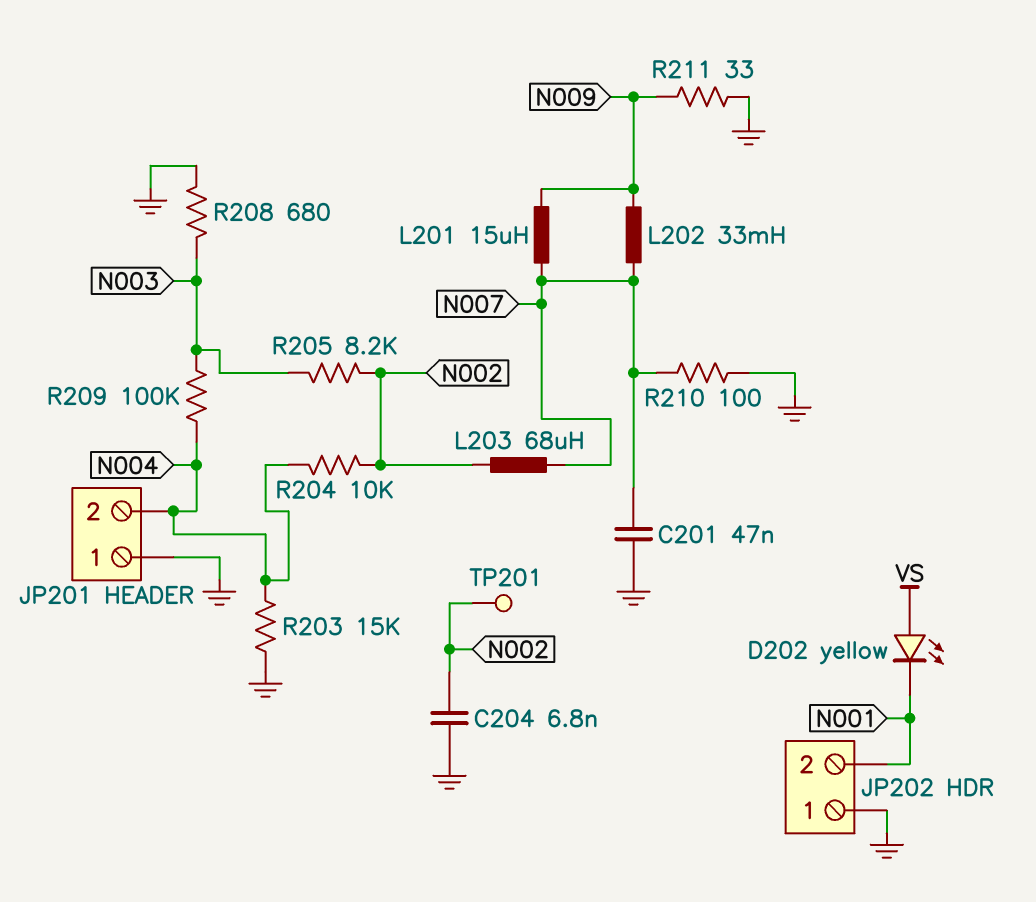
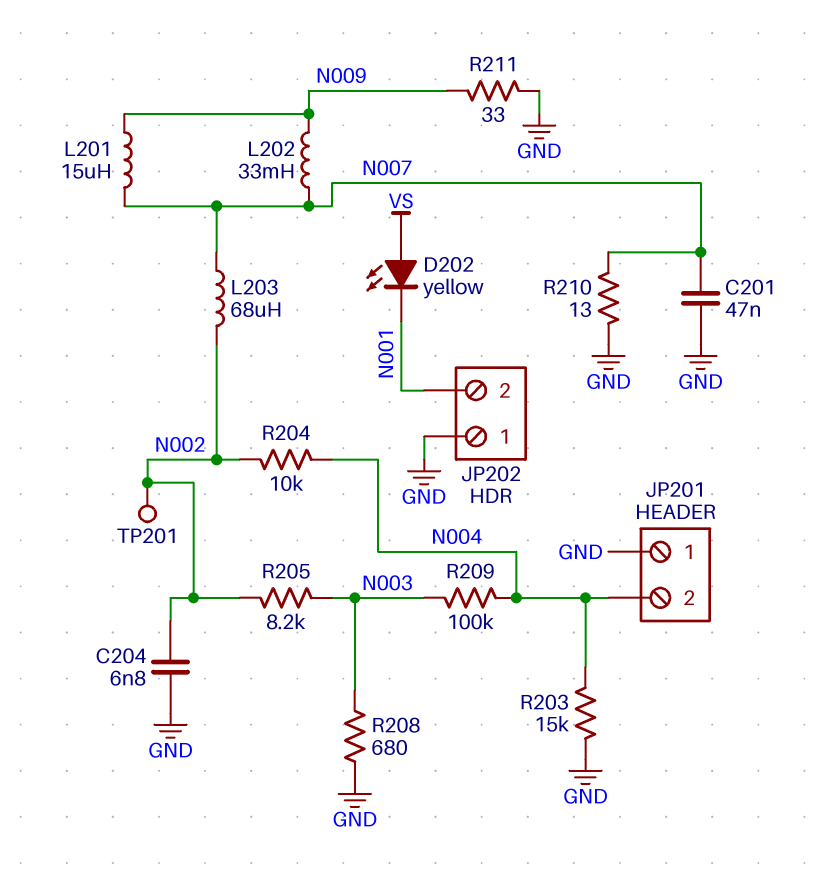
R210: 100 (GND, N007) -> 13 (GND, N007)

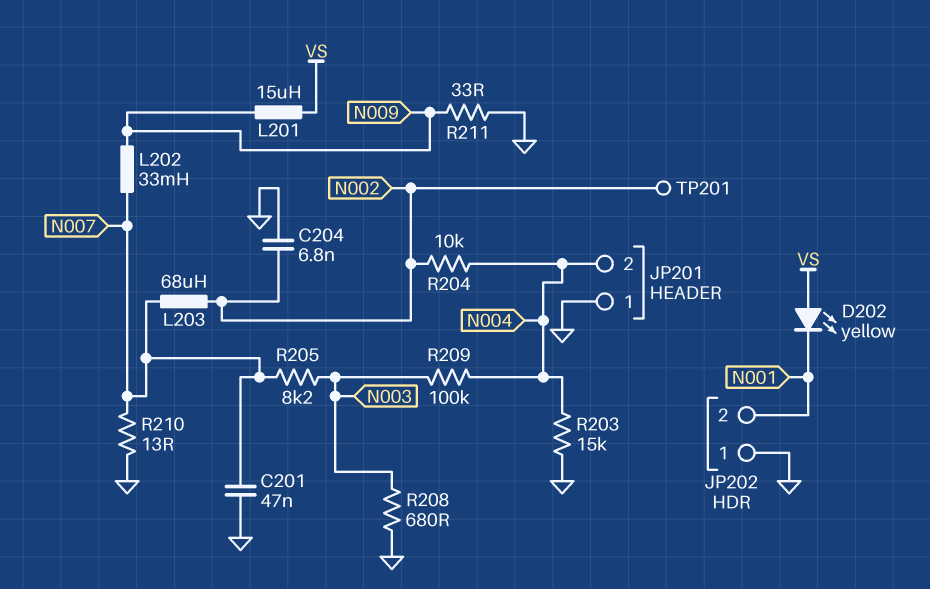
L201: 15uH (N007, N009) -> 15uH (N009, VS)
R205: 8.2k (N002, N003) -> 8.2k (N003, N007)

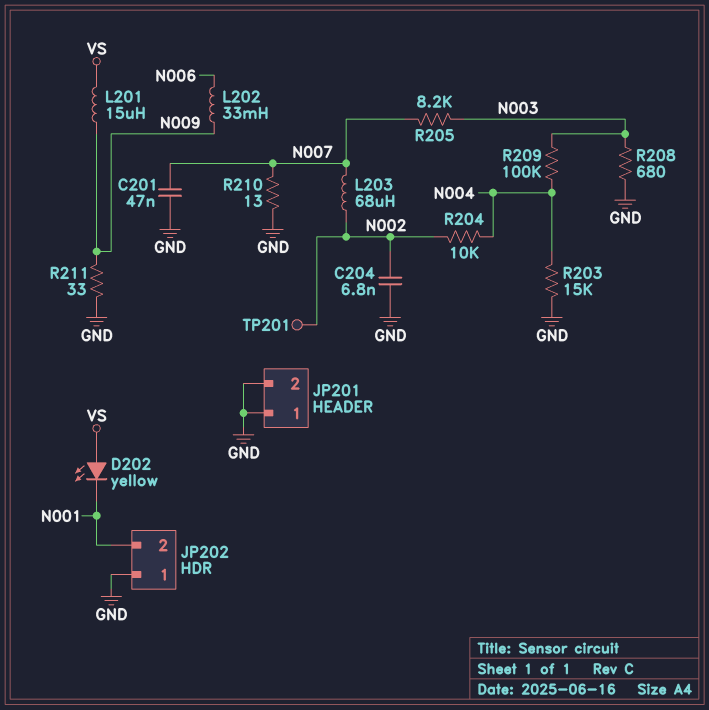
JP201 pin 2: N004 -> GND
L202: 33mH (N007, N009) -> 33mH (N006, N009)

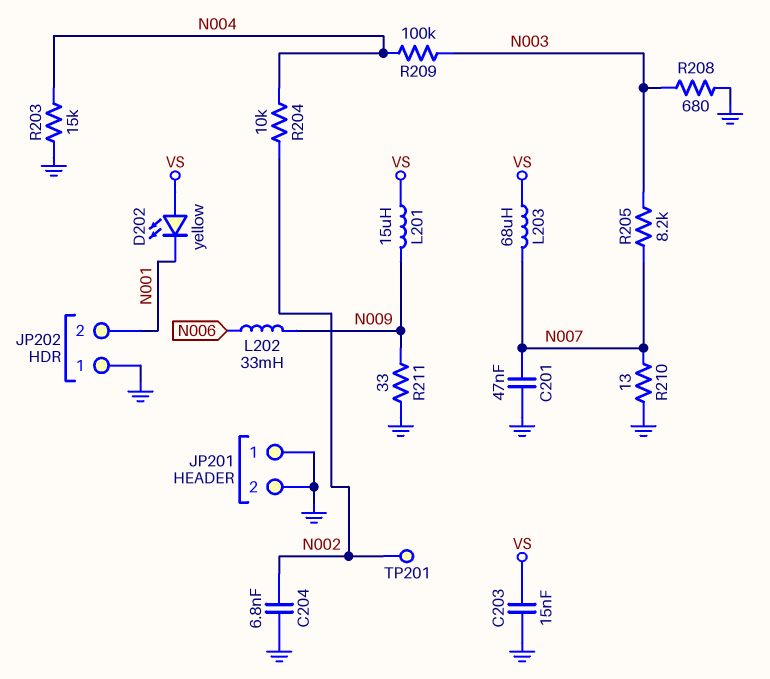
C203: none -> 15nF (GND, VS)
L203: 68uH (N002, N007) -> 68uH (N007, VS)

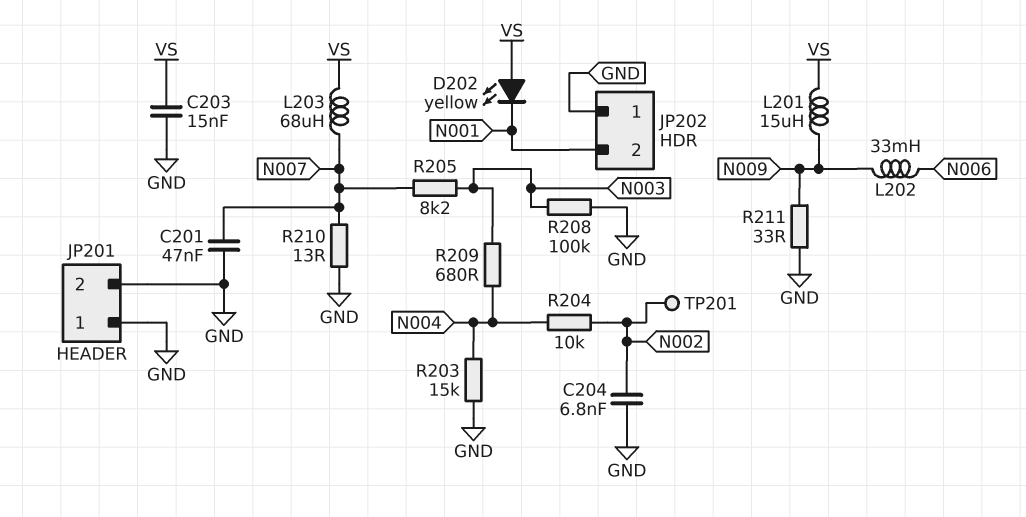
R208: 680 (GND, N003) -> 100k (GND, N003)
R209: 100k (N003, N004) -> 680 (N003, N004)

